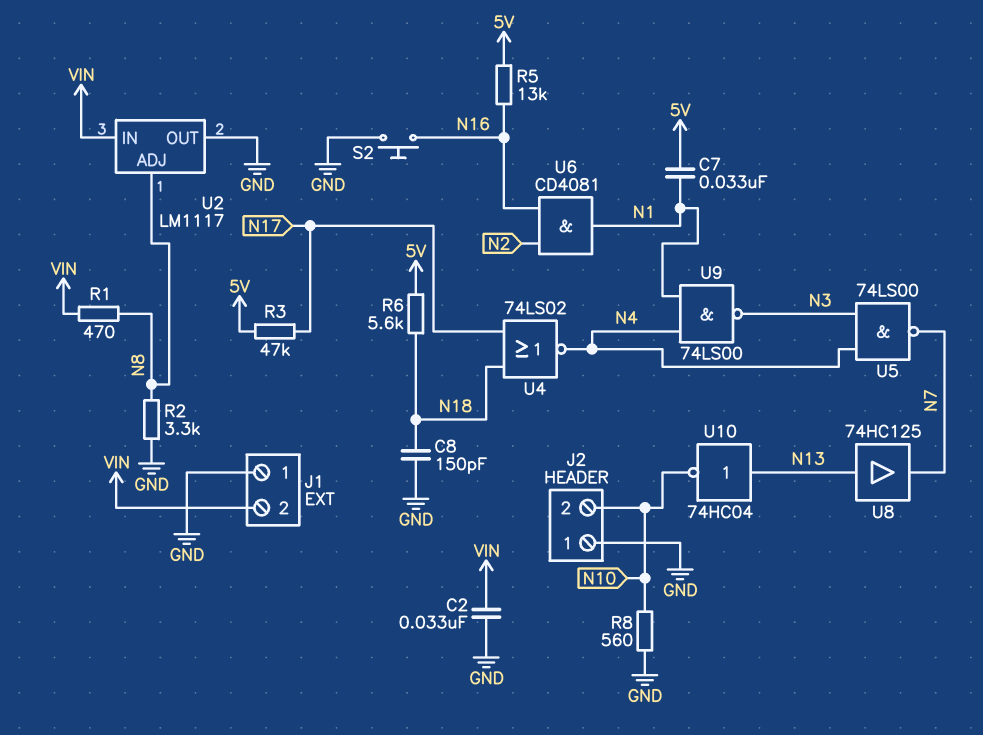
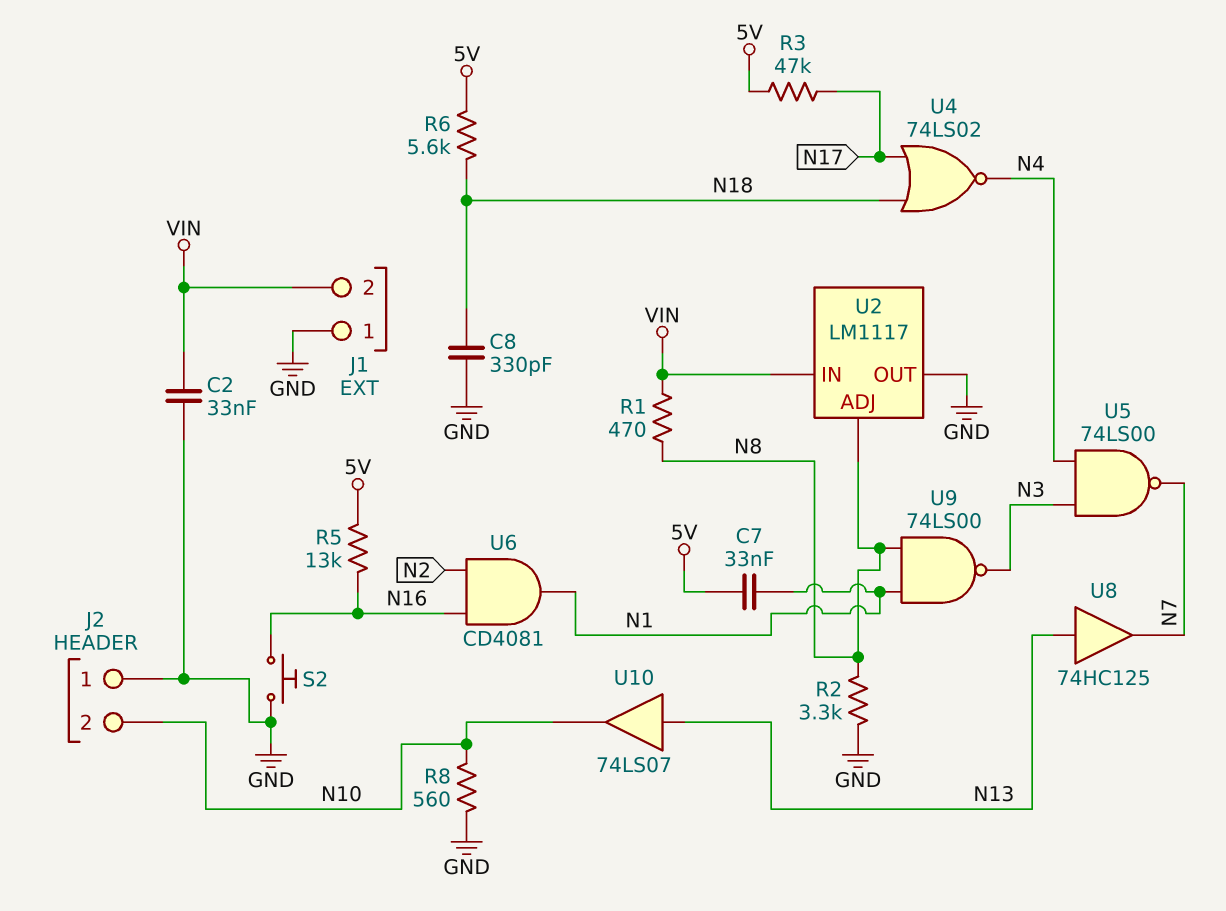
C8: 150pF (GND, N18) -> 330pF (GND, N18)
U9: NAND 74LS00 (in N1, in N4, out N3) -> NAND 74LS00 (in N1, in N8, out N3)
U10: NOT 74HC04 (in N13, out N10) -> buffer 74LS07 (in N13, out N10)

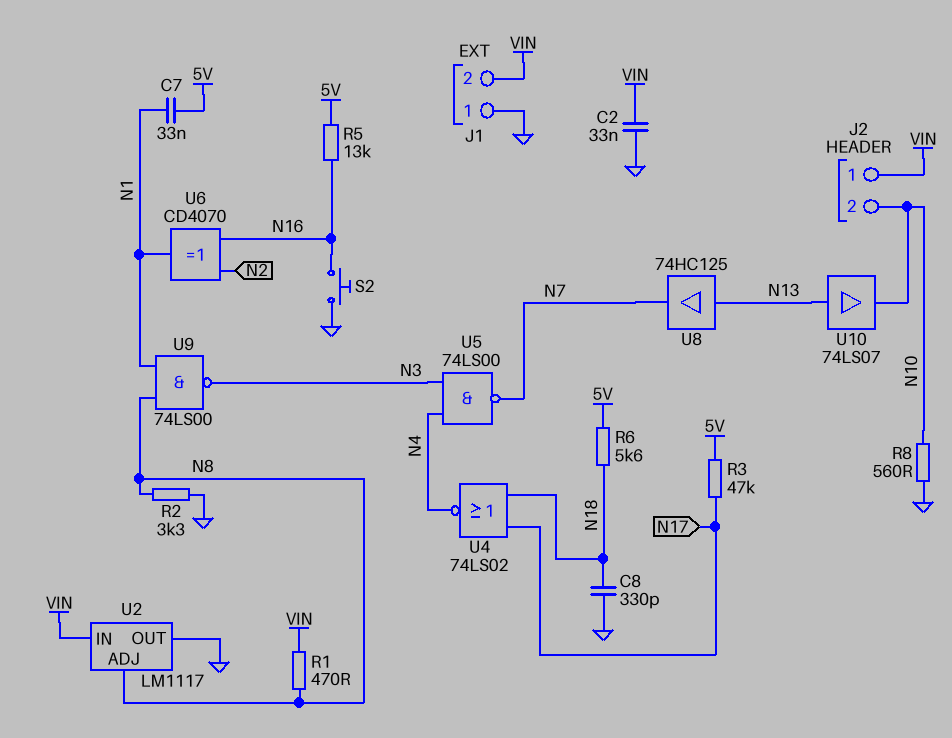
J2 pin 1: GND -> VIN
U6: AND CD4081 (in N2, in N16, out N1) -> XOR CD4070 (in N2, in N16, out N1)

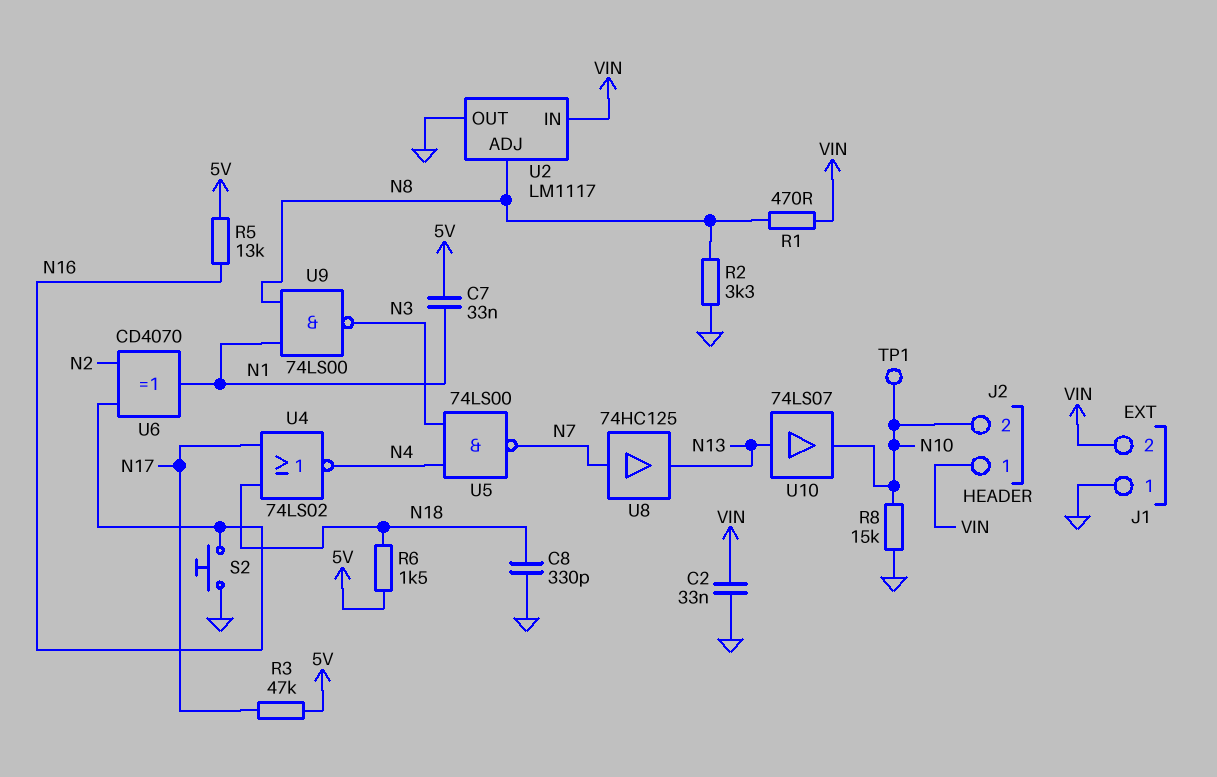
R6: 5.6k (5V, N18) -> 1.5k (5V, N18)
R8: 560 (GND, N10) -> 15k (GND, N10)
TP1: none -> test point (N10)
U8: buffer 74HC125 (in N13, out N7) -> buffer 74HC125 (in N7, out N13)

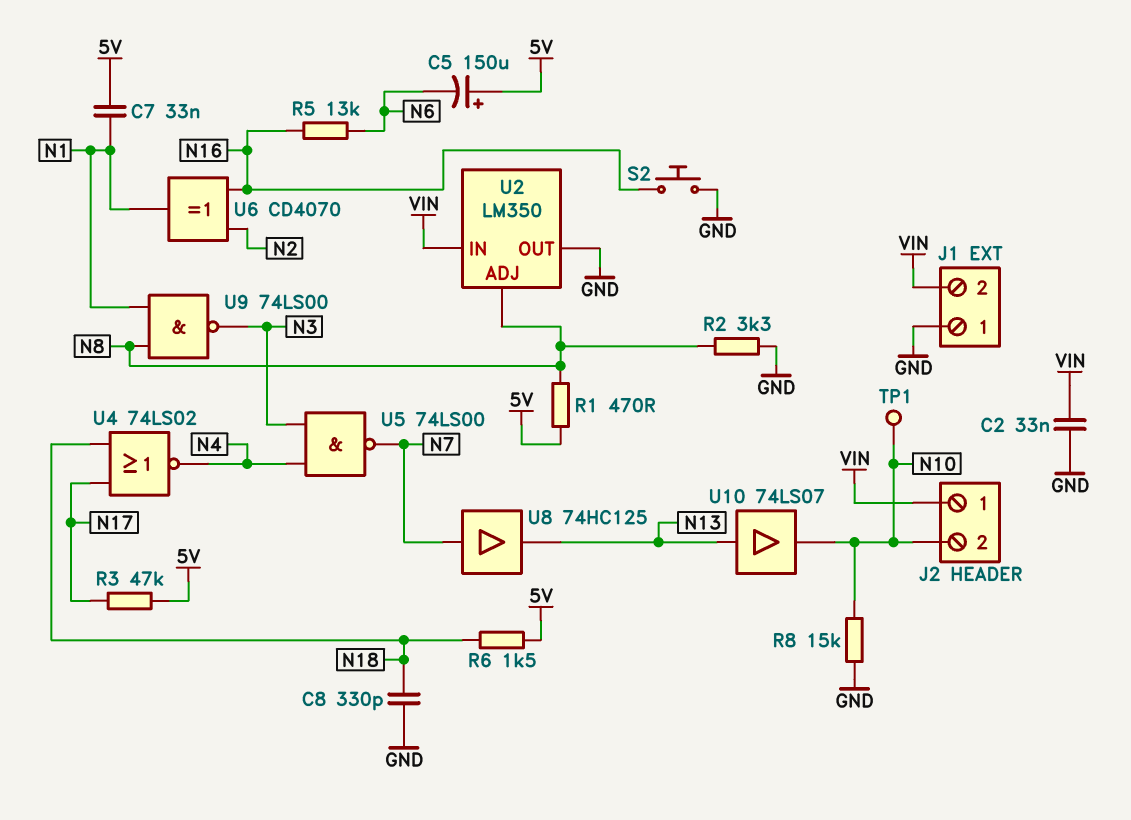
C5: none -> 150uF (plus 5V, minus N6)
R1: 470 (N8, VIN) -> 470 (5V, N8)
R5: 13k (5V, N16) -> 13k (N6, N16)
U2: LM1117 -> LM350

